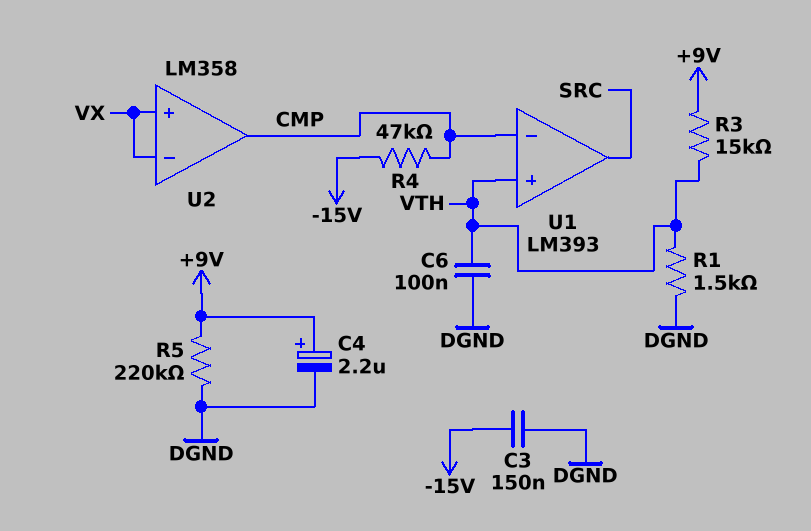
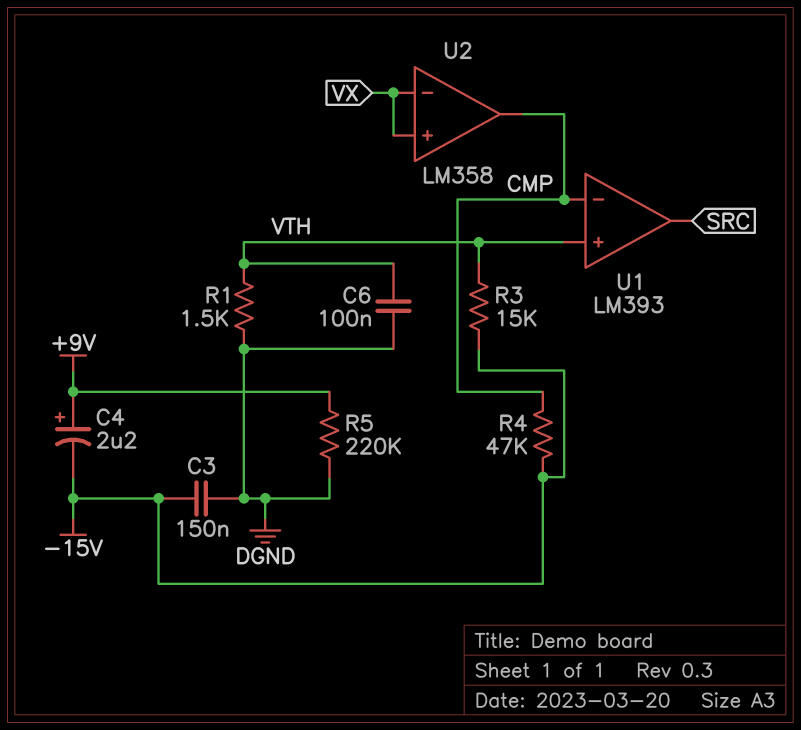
C4: 2.2uF (plus +9V, minus DGND) -> 2.2uF (plus +9V, minus -15V)
R3: 15k (+9V, VTH) -> 15k (-15V, VTH)

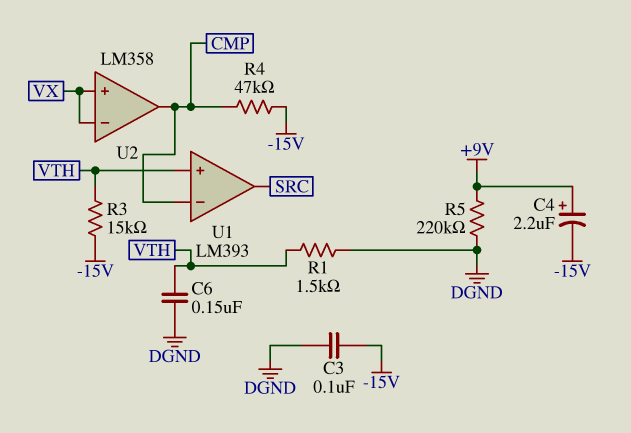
C3: 150nF (-15V, DGND) -> 100nF (-15V, DGND)
C6: 100nF (DGND, VTH) -> 150nF (DGND, VTH)

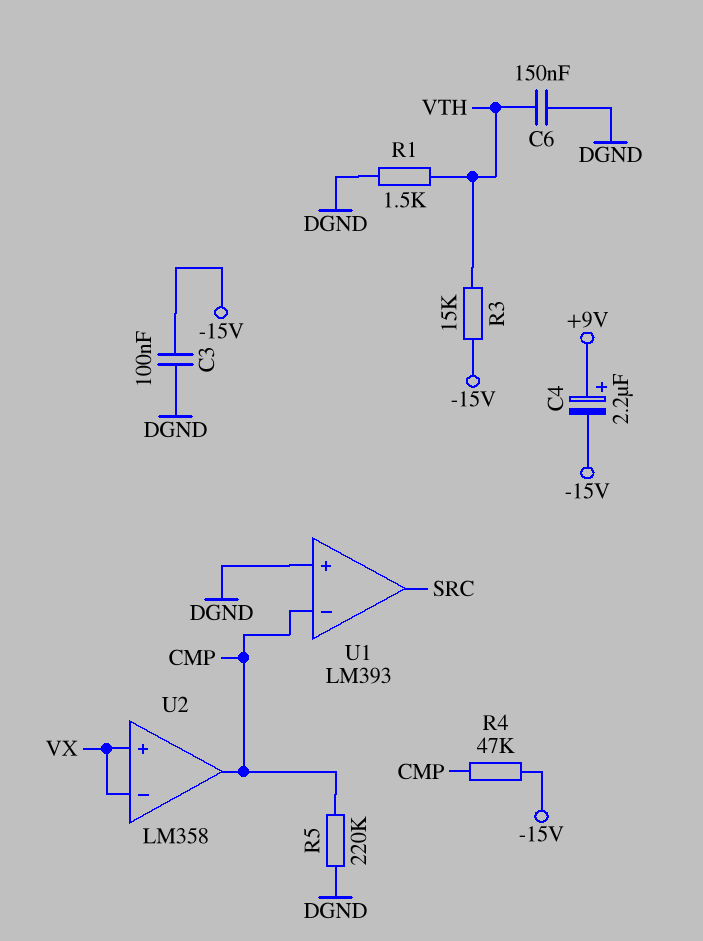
R5: 220k (+9V, DGND) -> 220k (CMP, DGND)
U1 pin in+: VTH -> DGND

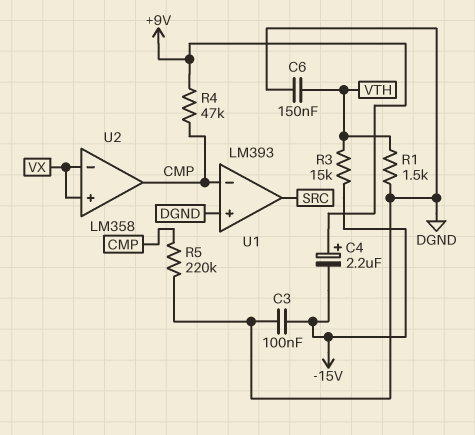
R4: 47k (-15V, CMP) -> 47k (+9V, CMP)

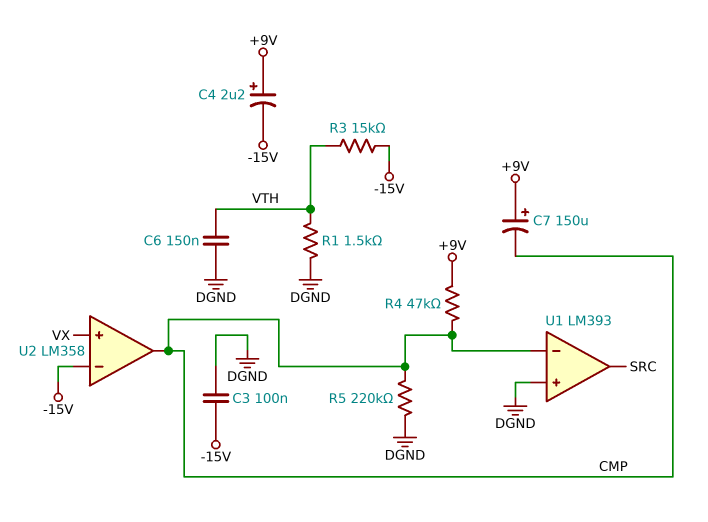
C7: none -> 150uF (plus +9V, minus CMP)
U2 pin in-: VX -> -15V

